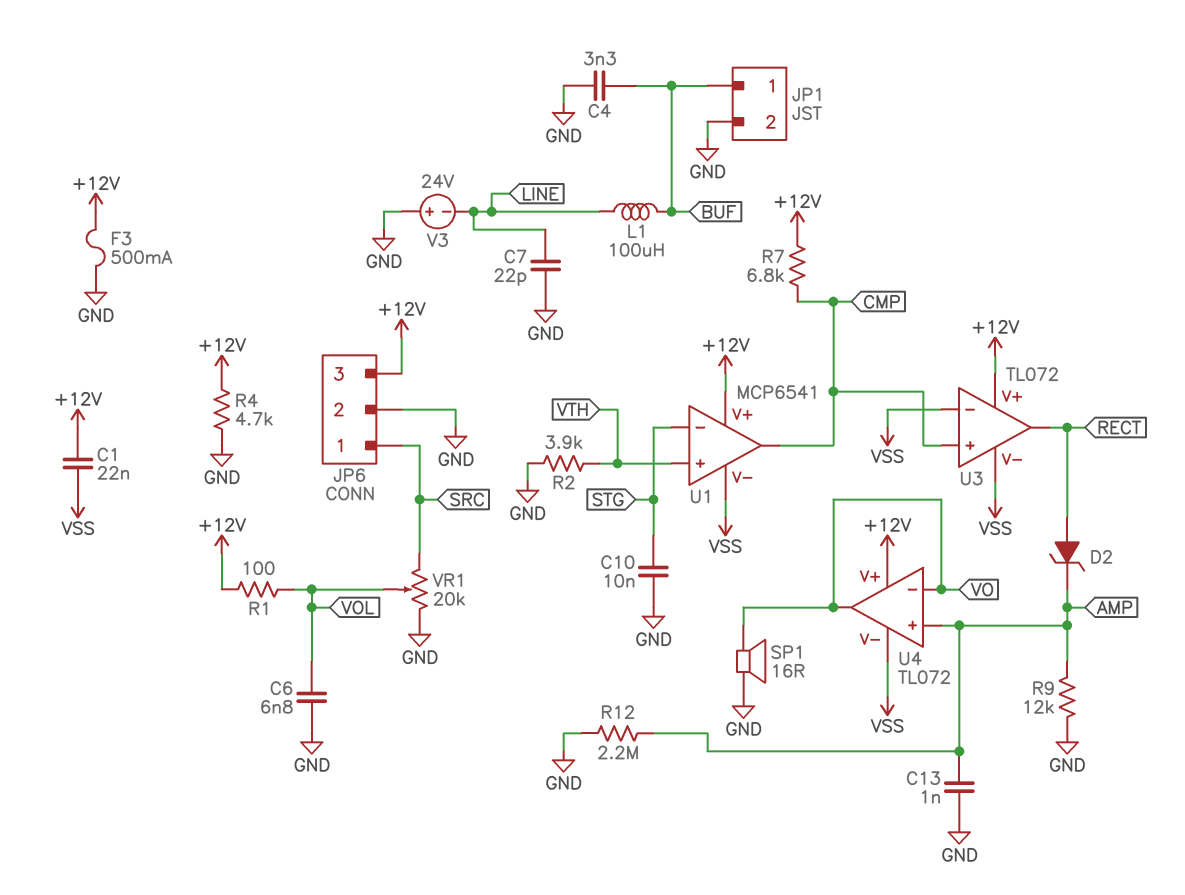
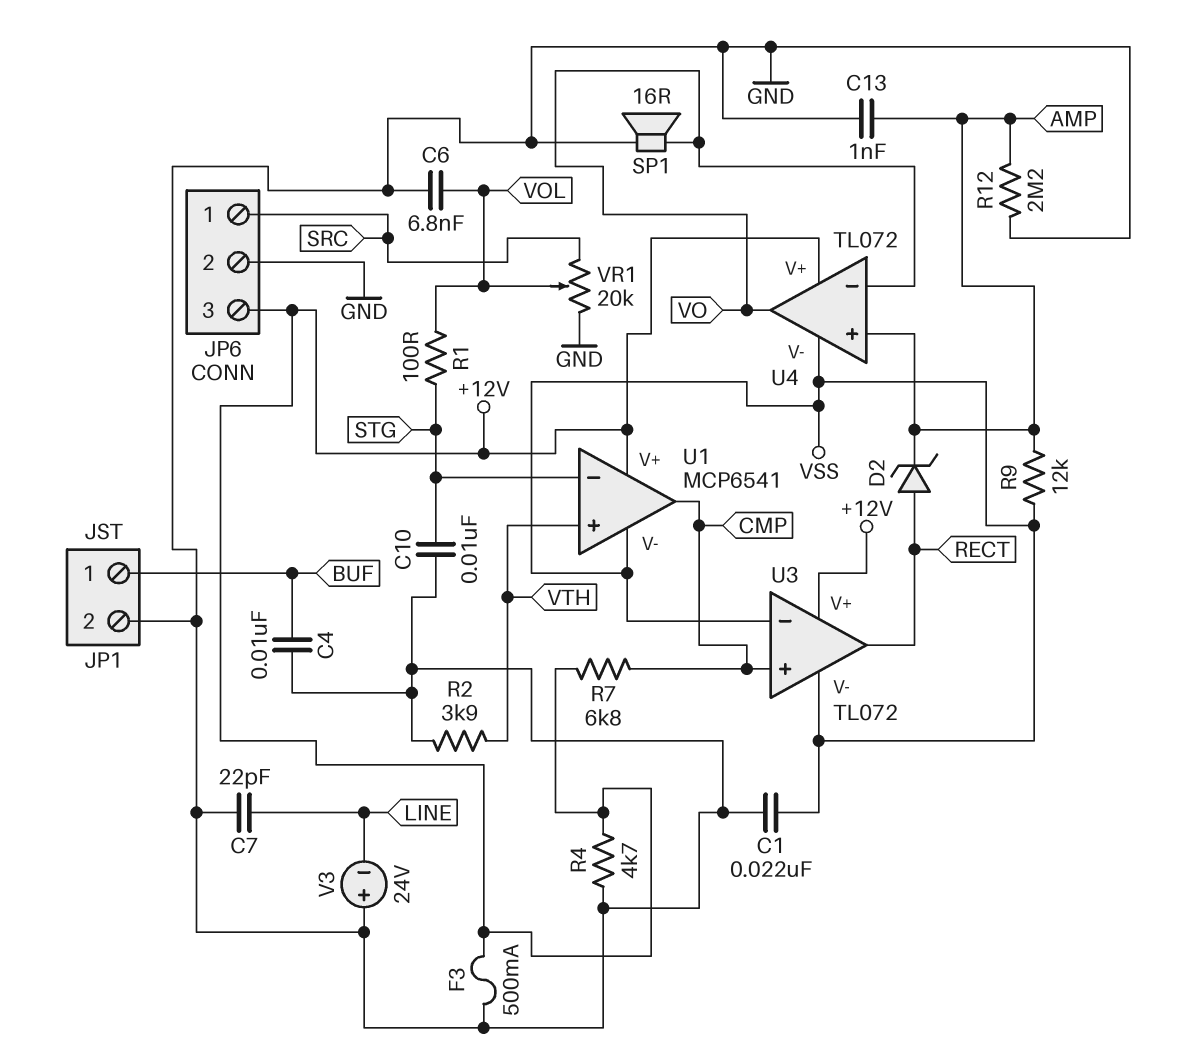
C1: 22nF (+12V, VSS) -> 22nF (GND, VSS)
C4: 3.3nF (BUF, GND) -> 10nF (BUF, GND)
L1: 100uH (BUF, LINE) -> none
R1: 100 (+12V, VOL) -> 100 (STG, VOL)
R9: 12k (AMP, GND) -> 12k (AMP, VSS)

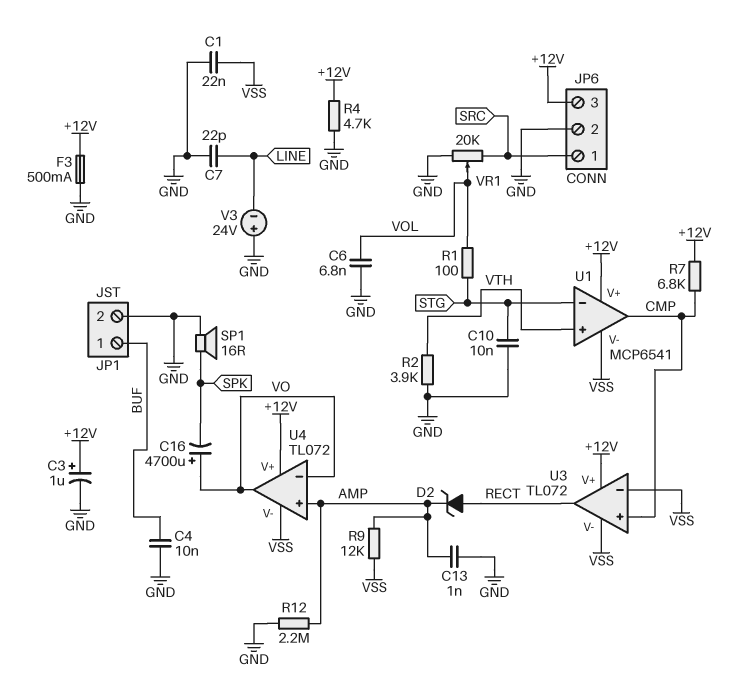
C3: none -> 1uF (plus +12V, minus GND)
C16: none -> 4700uF (plus VO, minus SPK)
SP1: speaker 16R (GND, VO) -> speaker 16R (GND, SPK)

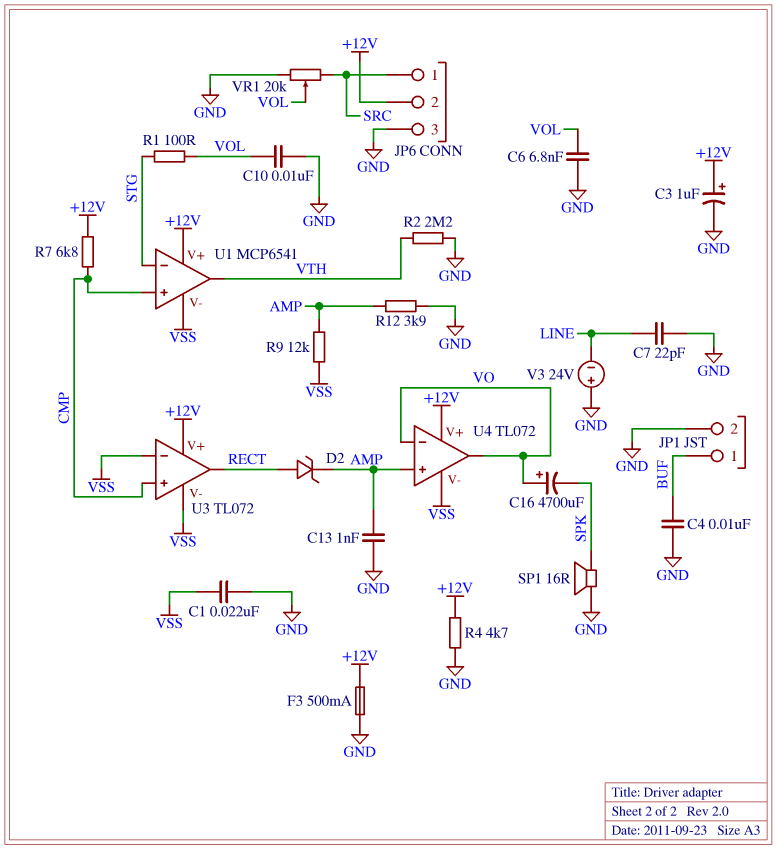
C10: 10nF (GND, STG) -> 10nF (GND, VOL)
JP6 pin 2: GND -> +12V
JP6 pin 3: +12V -> GND
R2: 3.9k (GND, VTH) -> 2.2M (GND, VTH)
R12: 2.2M (AMP, GND) -> 3.9k (AMP, GND)
U1 pin in+: VTH -> CMP
U1 pin out: CMP -> VTH

